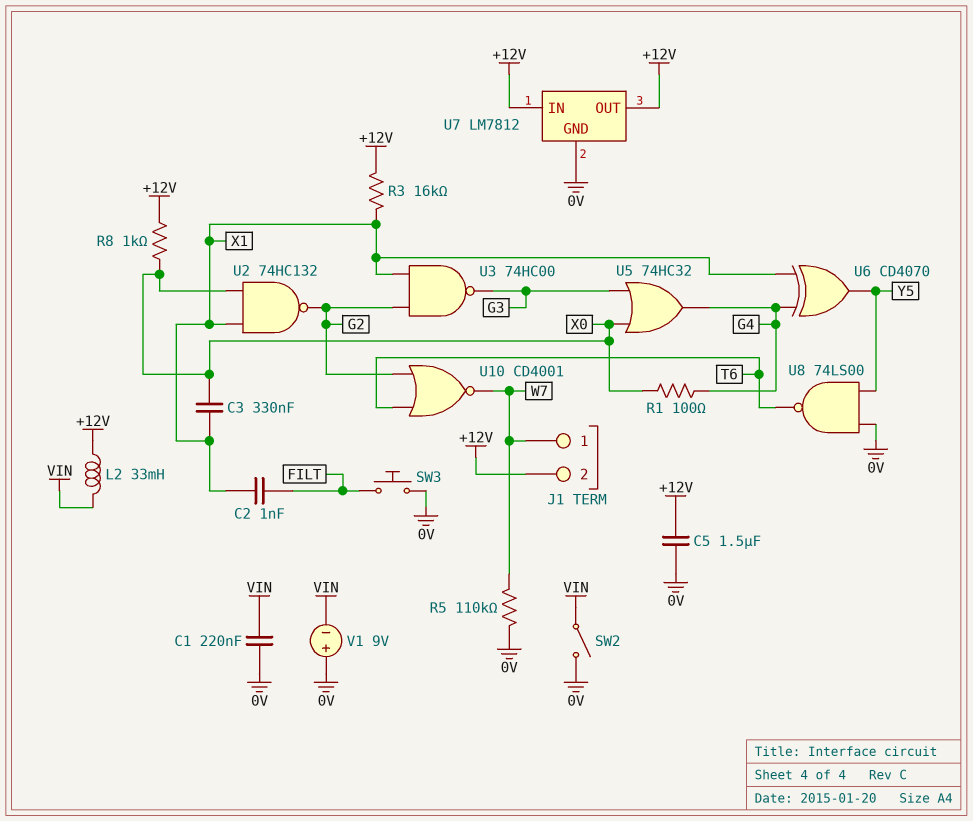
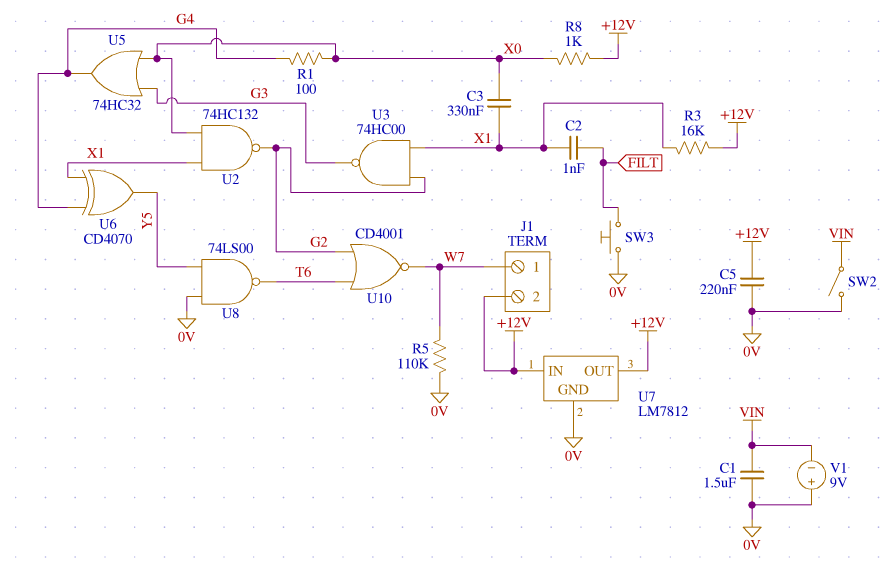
C1: 220nF (0V, VIN) -> 1.5uF (0V, VIN)
C5: 1.5uF (+12V, 0V) -> 220nF (+12V, 0V)
L2: 33mH (+12V, VIN) -> none

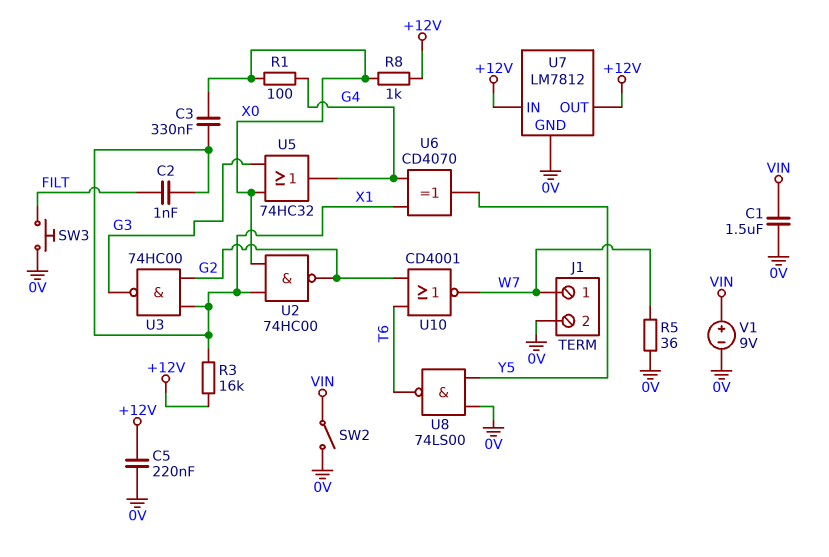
J1 pin 2: +12V -> 0V
R5: 110k (0V, W7) -> 36 (0V, W7)
U2: NAND 74HC132 (in X0, in X1, out G2) -> NAND 74HC00 (in X0, in X1, out G2)
V1: 9V (plus 0V, minus VIN) -> 9V (plus VIN, minus 0V)

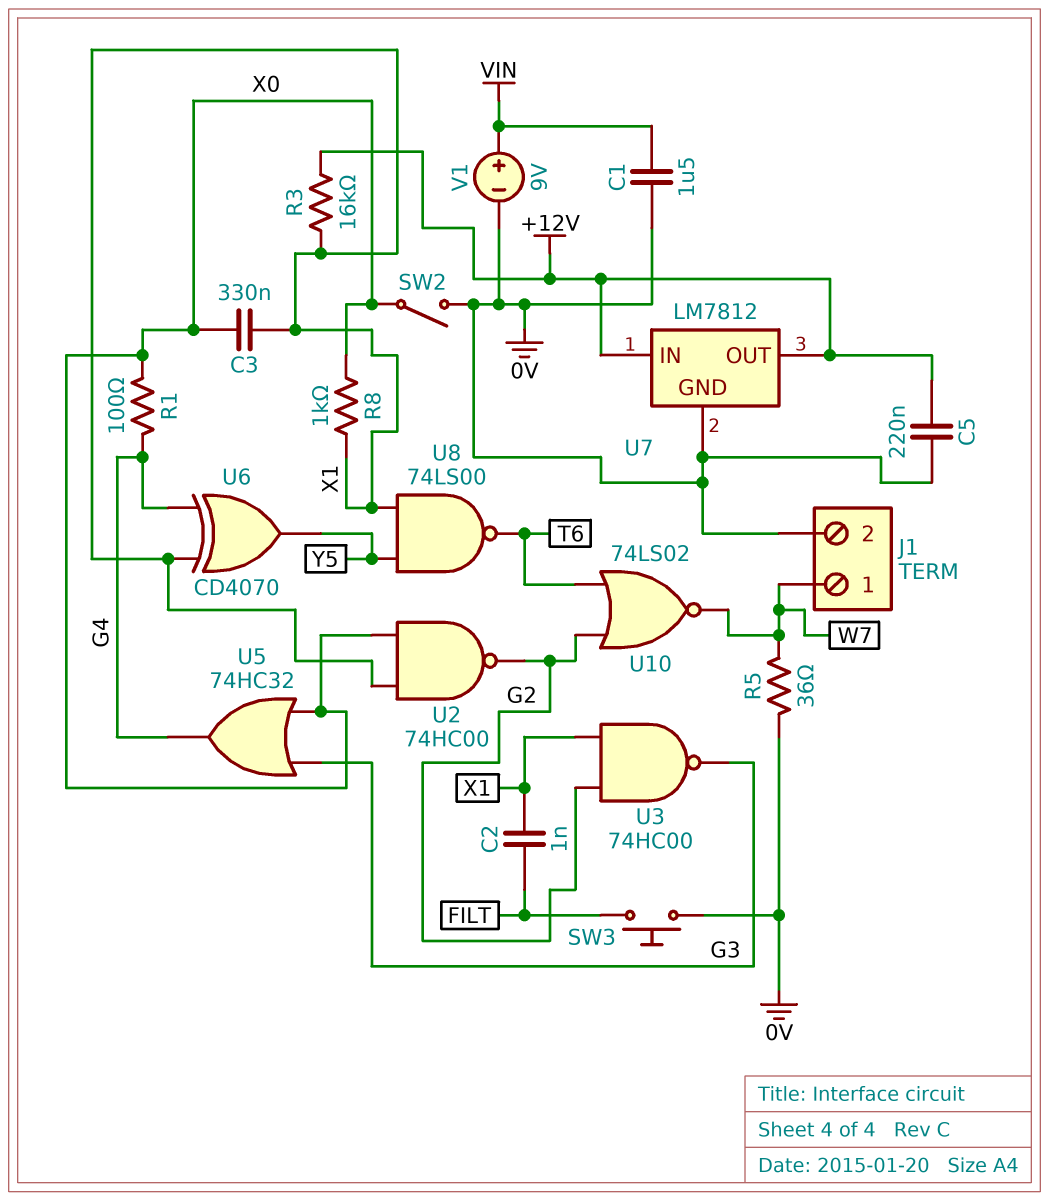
R8: 1k (+12V, X0) -> 1k (X0, X1)
SW2: switch (0V, VIN) -> switch (0V, X0)
U8: NAND 74LS00 (in 0V, in Y5, out T6) -> NAND 74LS00 (in X1, in Y5, out T6)
U10: NOR CD4001 (in G2, in T6, out W7) -> NOR 74LS02 (in G2, in T6, out W7)

